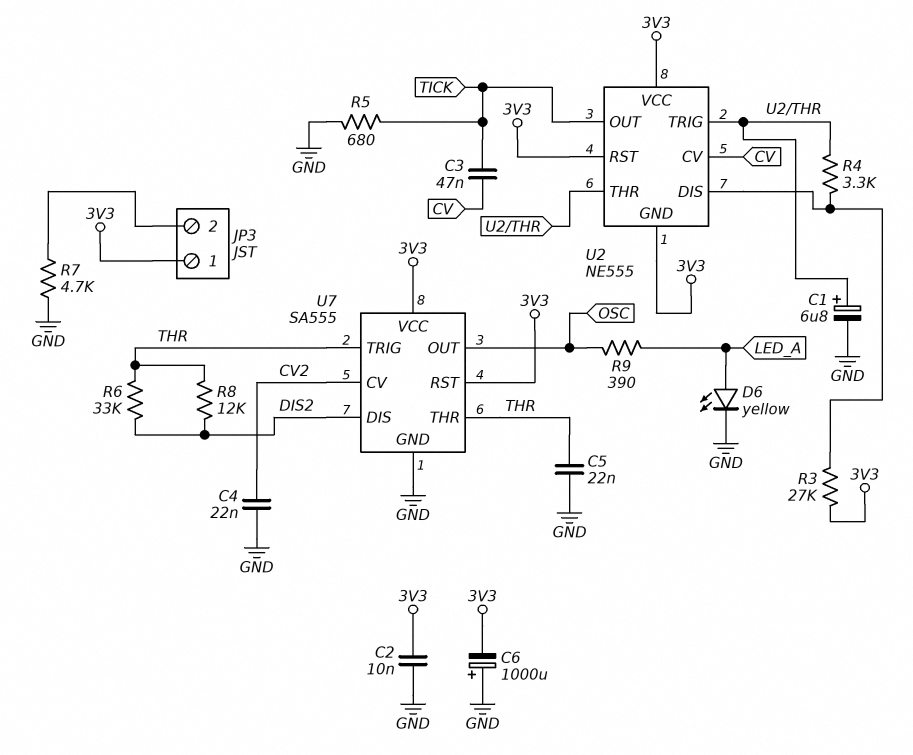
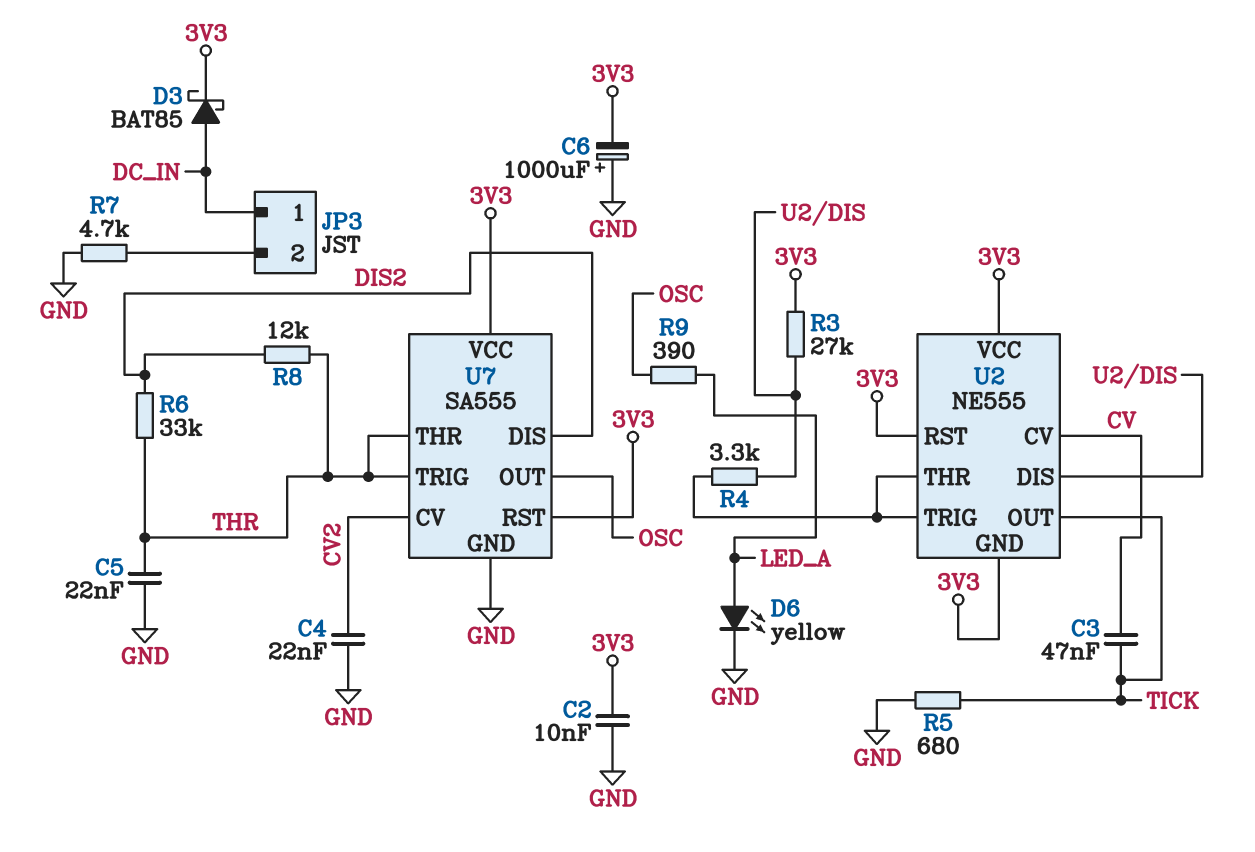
C1: 6.8uF (plus U2/THR, minus GND) -> none
D3: none -> schottky BAT85 (A DC_IN, K 3V3)
JP3 pin 1: 3V3 -> DC_IN

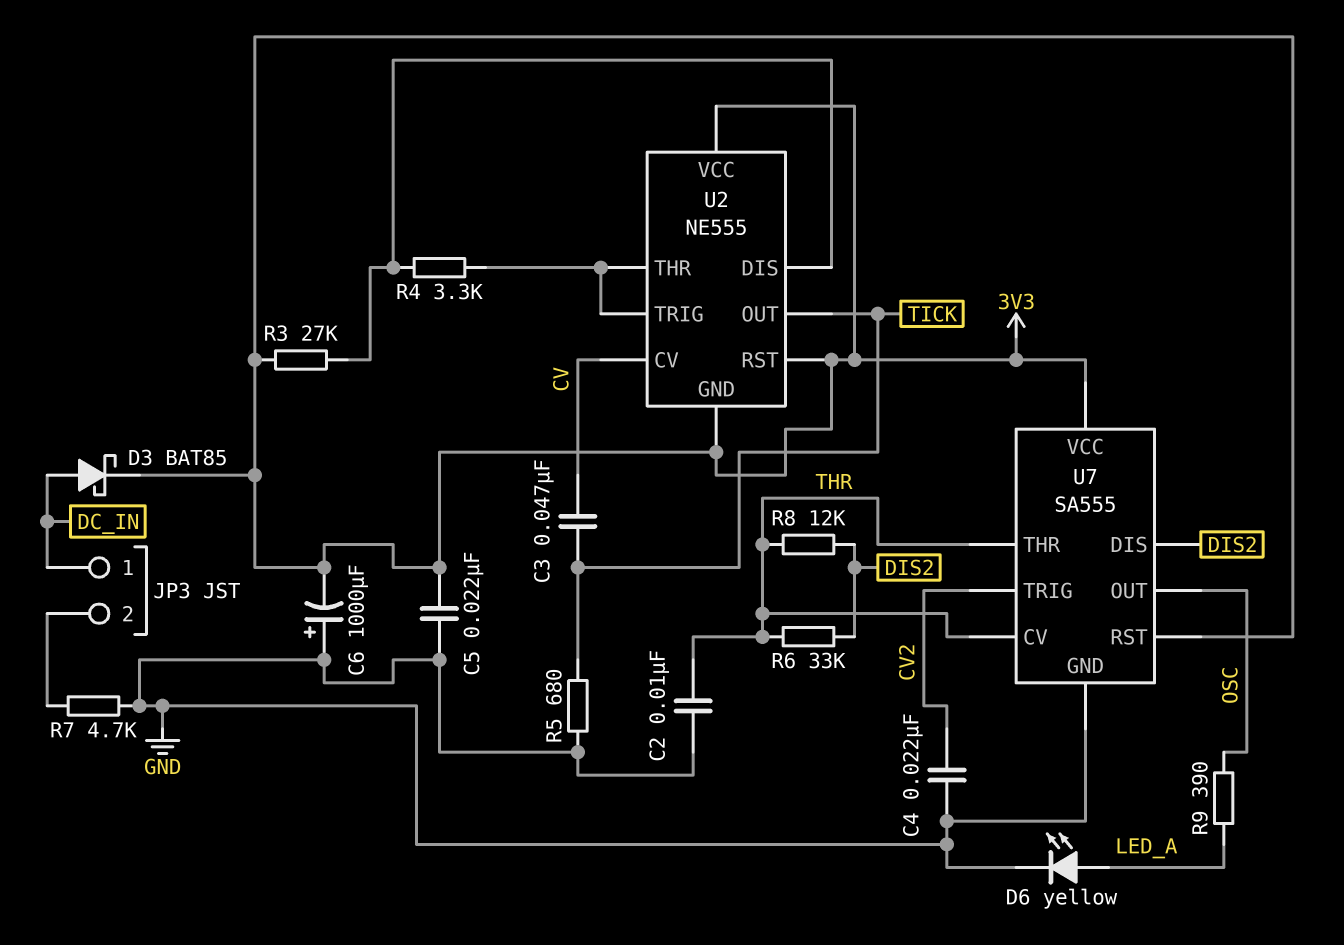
C2: 10nF (3V3, GND) -> 10nF (GND, THR)
C5: 22nF (GND, THR) -> 22nF (3V3, GND)
U7 pin CV: CV2 -> THR
U7 pin TRIG: THR -> CV2

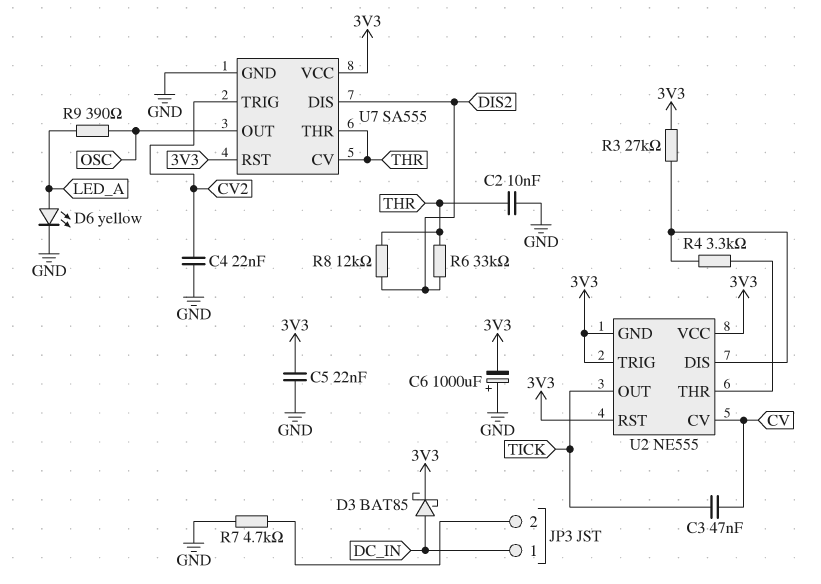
R5: 680 (GND, TICK) -> none
U2 pin TRIG: U2/THR -> 3V3

